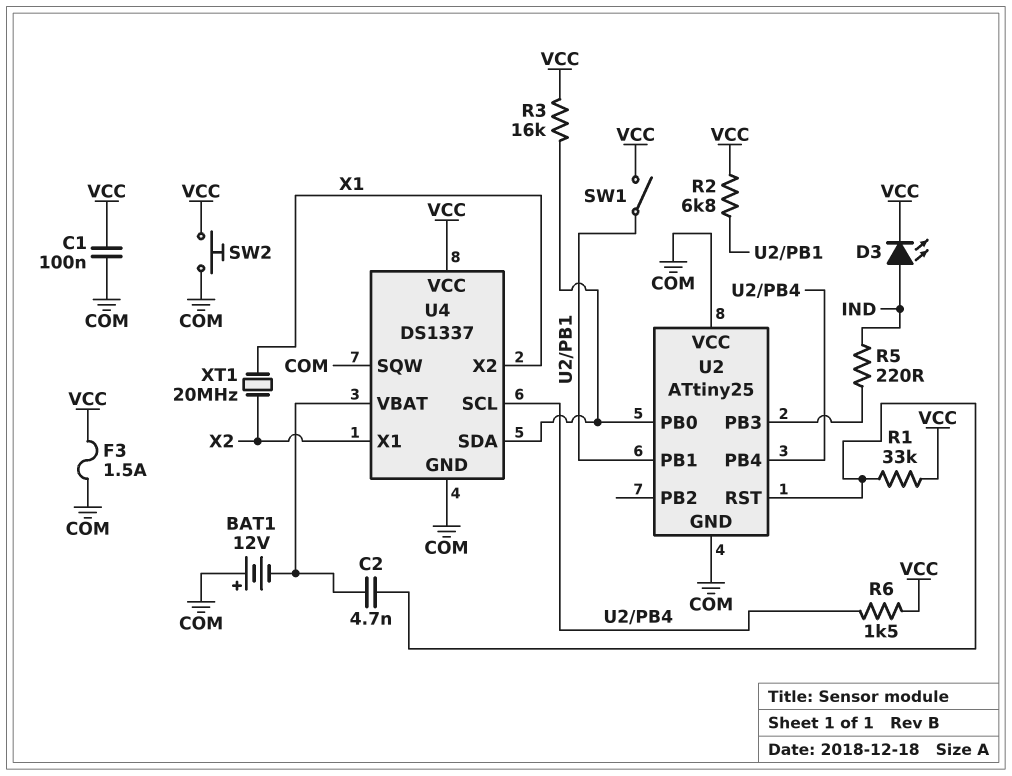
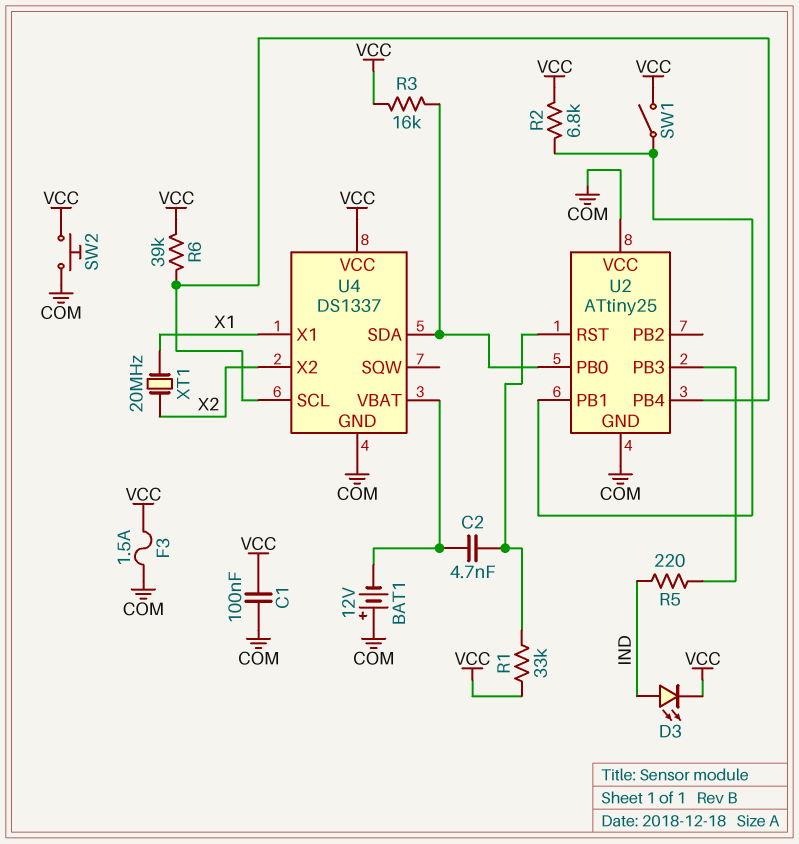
R6: 1.5k (U2/PB4, VCC) -> 39k (U2/PB4, VCC)
U4 pin SQW: COM -> none
U4 pin X1: X2 -> X1
U4 pin X2: X1 -> X2

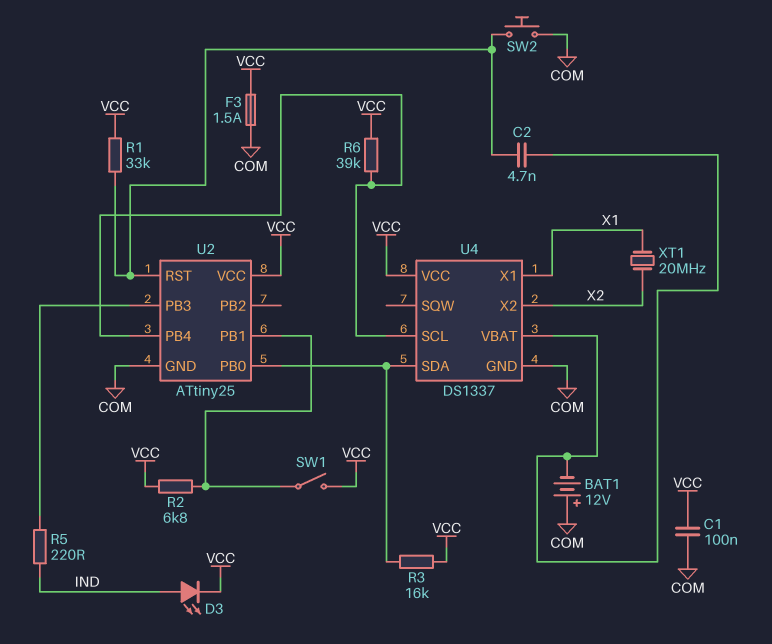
SW2: button (COM, VCC) -> button (COM, U2/RST)
U2 pin VCC: COM -> VCC

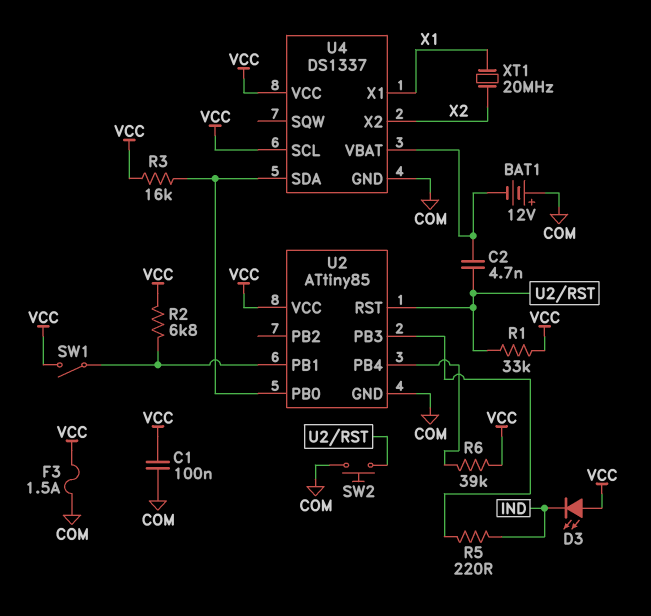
D3: LED (A IND, K VCC) -> LED (A VCC, K IND)
U2: ATtiny25 -> ATtiny85
U4 pin SCL: U2/PB4 -> VCC

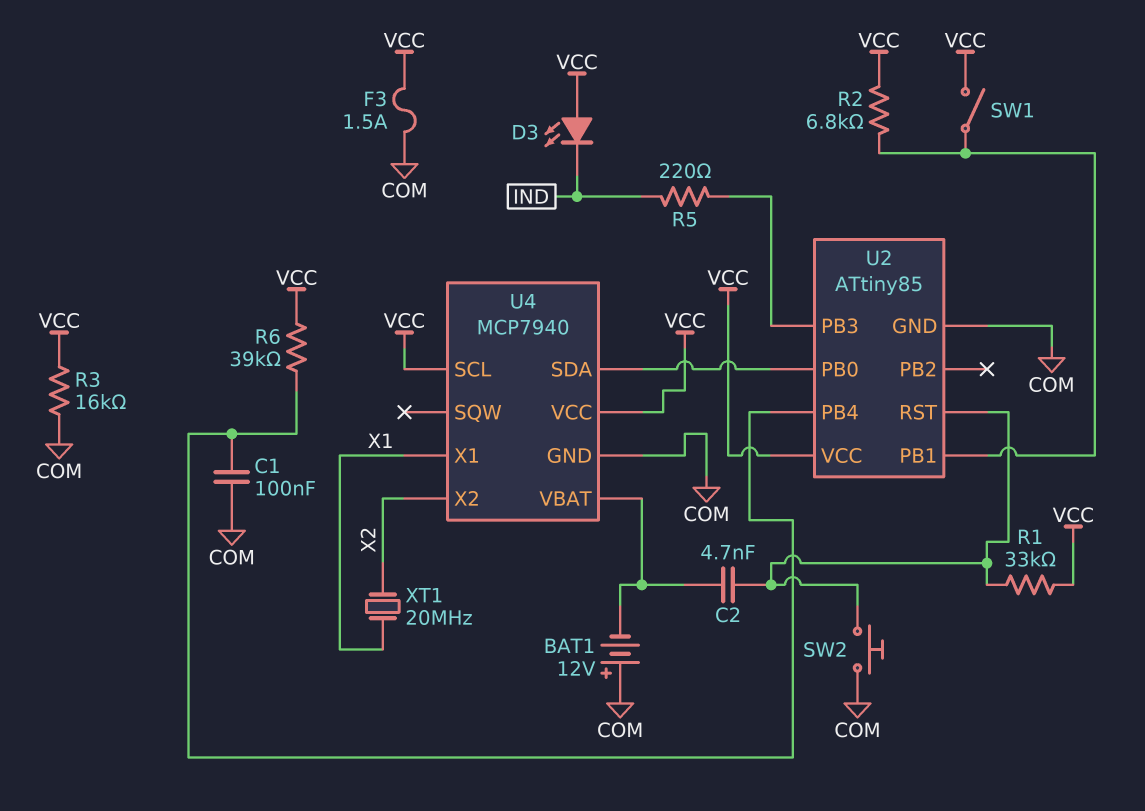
C1: 100nF (COM, VCC) -> 100nF (COM, U2/PB4)
R3: 16k (U2/PB0, VCC) -> 16k (COM, VCC)
U4: DS1337 -> MCP7940

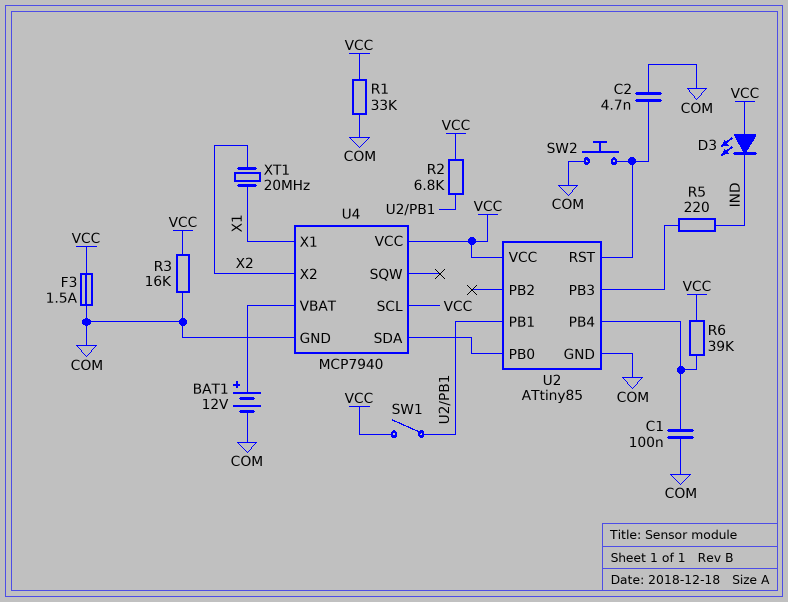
BAT1: 12V (plus COM, minus U4/VBAT) -> 12V (plus U4/VBAT, minus COM)
C2: 4.7nF (U2/RST, U4/VBAT) -> 4.7nF (COM, U2/RST)
R1: 33k (U2/RST, VCC) -> 33k (COM, VCC)

